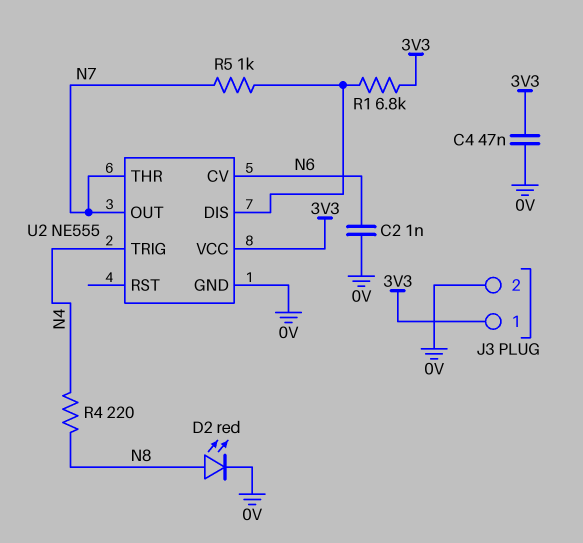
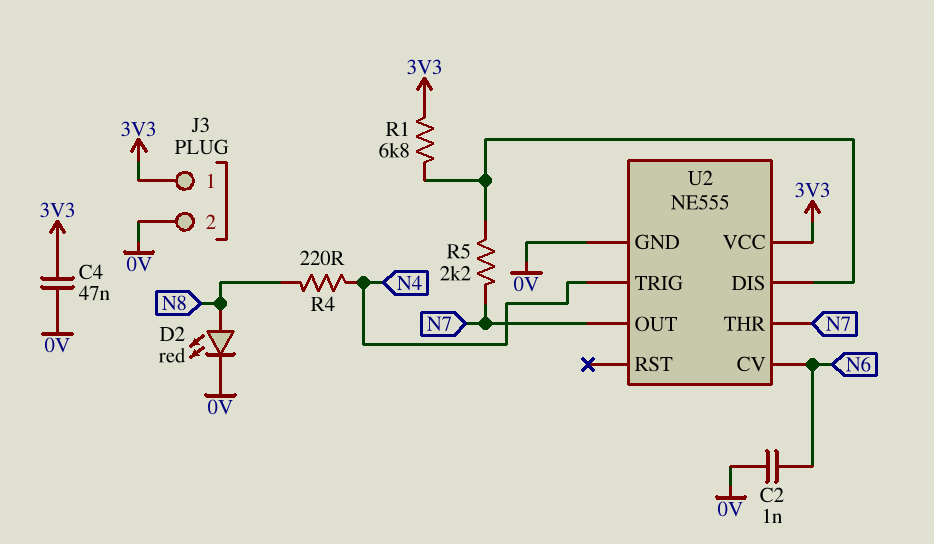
R5: 1k (N7, U2/DIS) -> 2.2k (N7, U2/DIS)

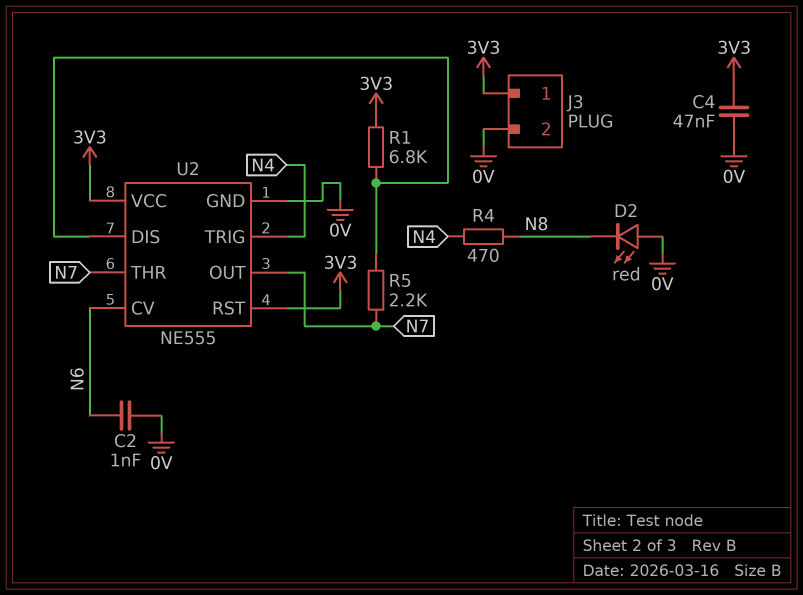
D2: LED red (A N8, K 0V) -> LED red (A 0V, K N8)
R4: 220 (N4, N8) -> 470 (N4, N8)
U2 pin RST: none -> 3V3

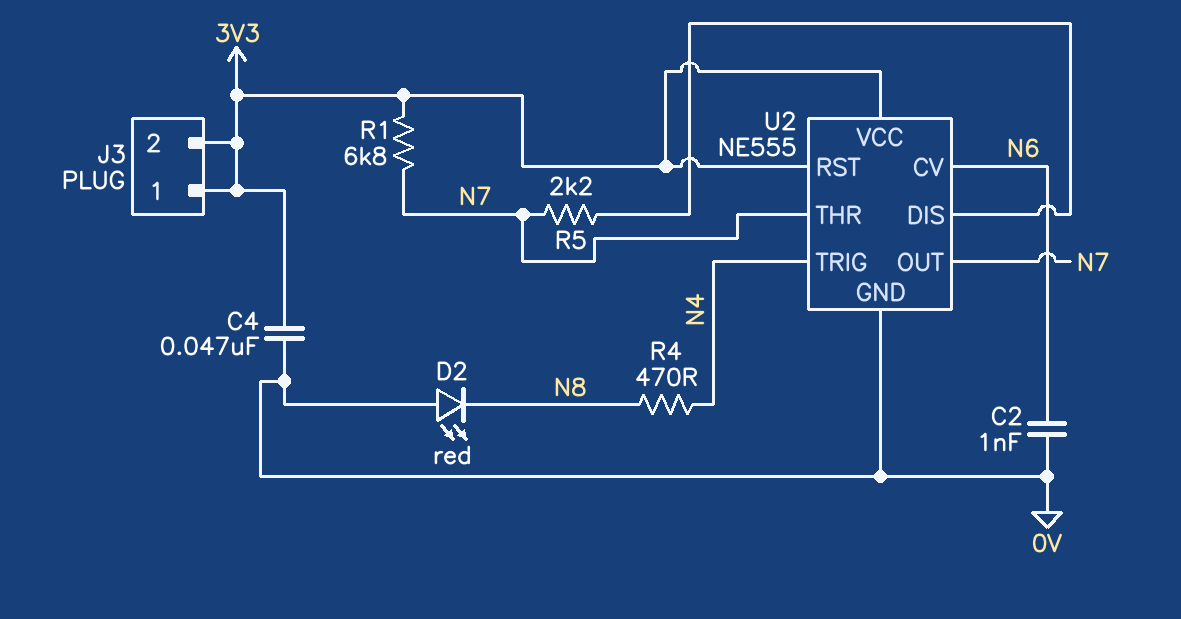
J3 pin 2: 0V -> 3V3
R1: 6.8k (3V3, U2/DIS) -> 6.8k (3V3, N7)

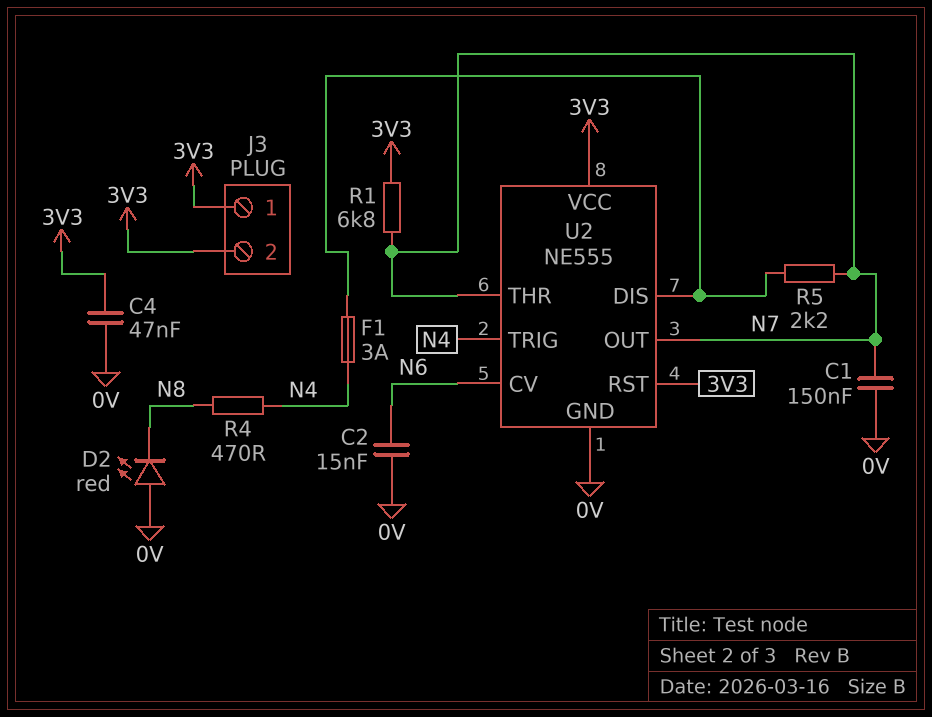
C1: none -> 150nF (0V, N7)
C2: 1nF (0V, N6) -> 15nF (0V, N6)
F1: none -> 3A (N4, U2/DIS)

